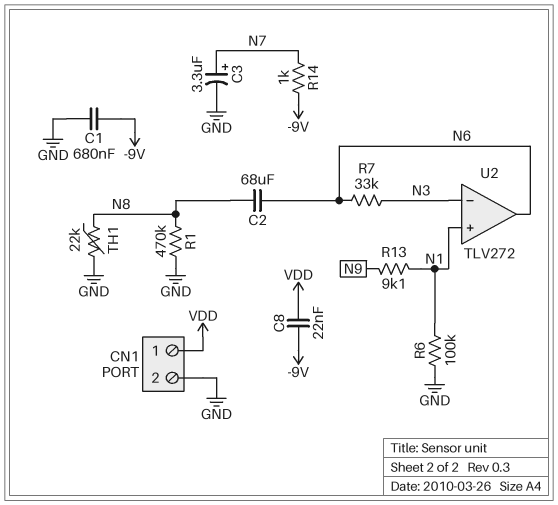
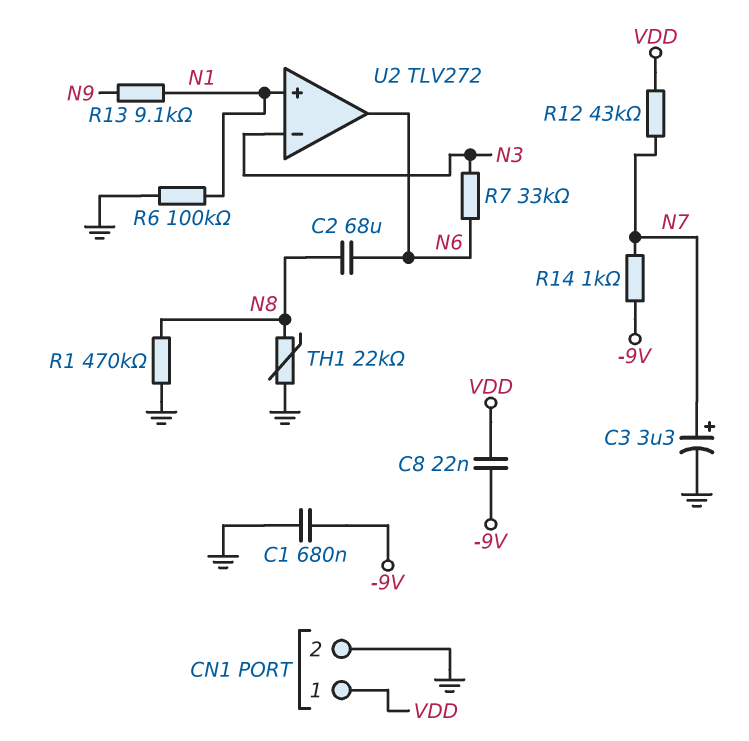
R12: none -> 43k (N7, VDD)

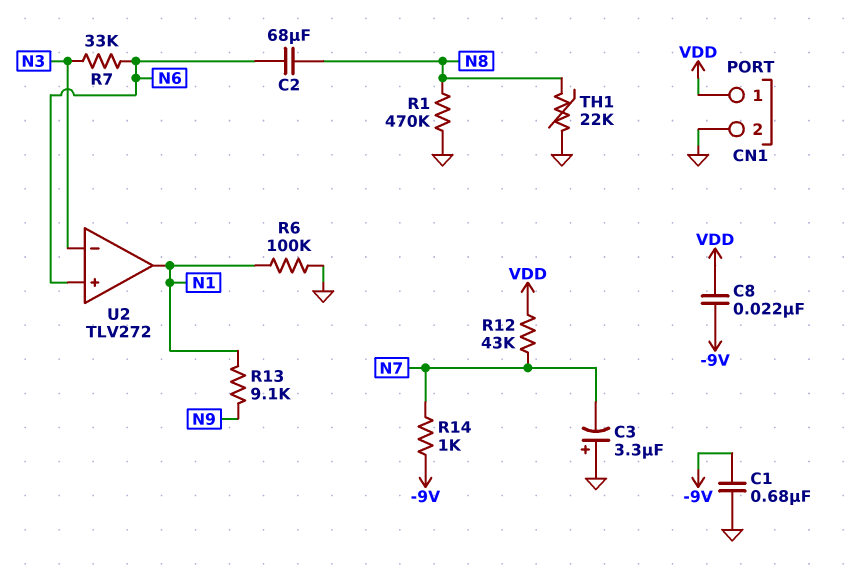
C3: 3.3uF (plus N7, minus GND) -> 3.3uF (plus GND, minus N7)
U2 pin in+: N1 -> N6
U2 pin out: N6 -> N1

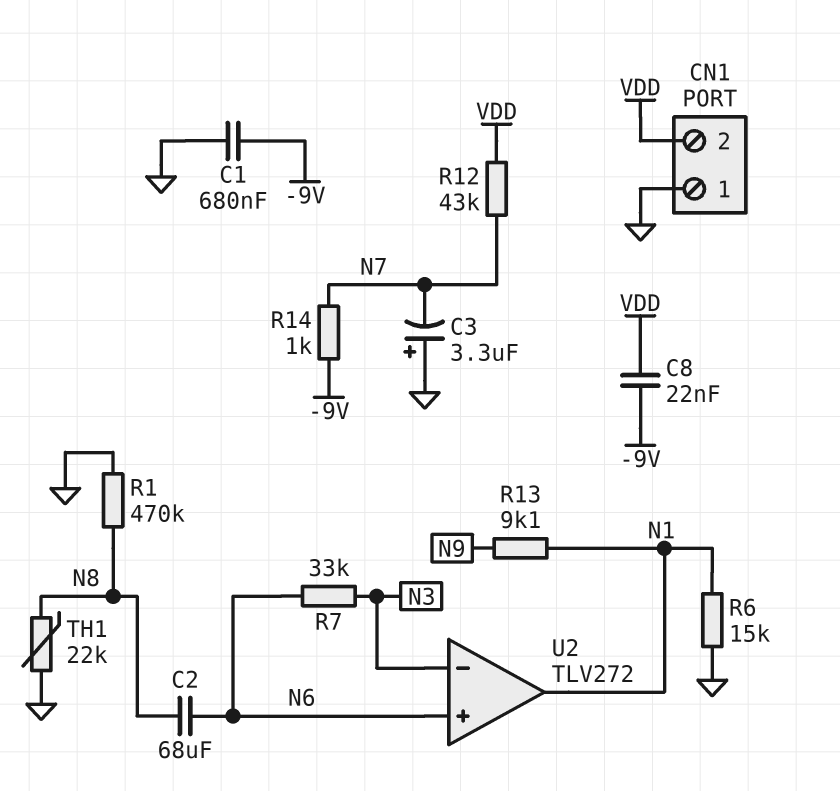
CN1 pin 1: VDD -> GND
CN1 pin 2: GND -> VDD
R6: 100k (GND, N1) -> 15k (GND, N1)

